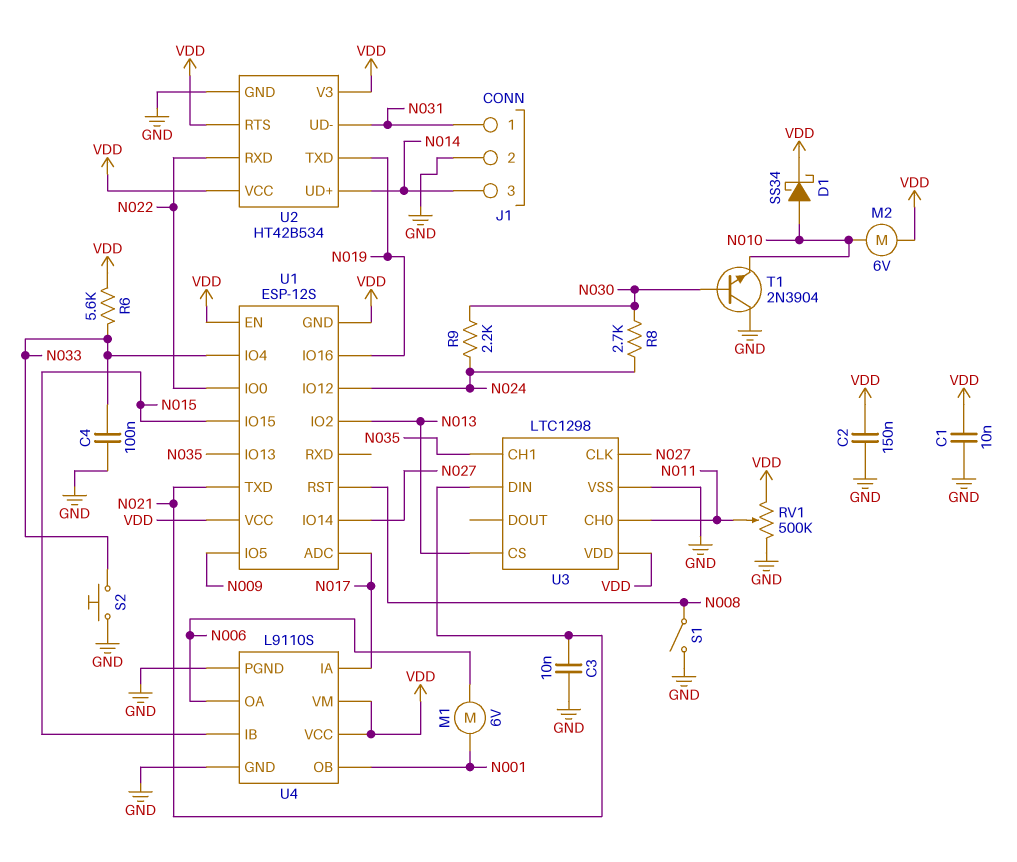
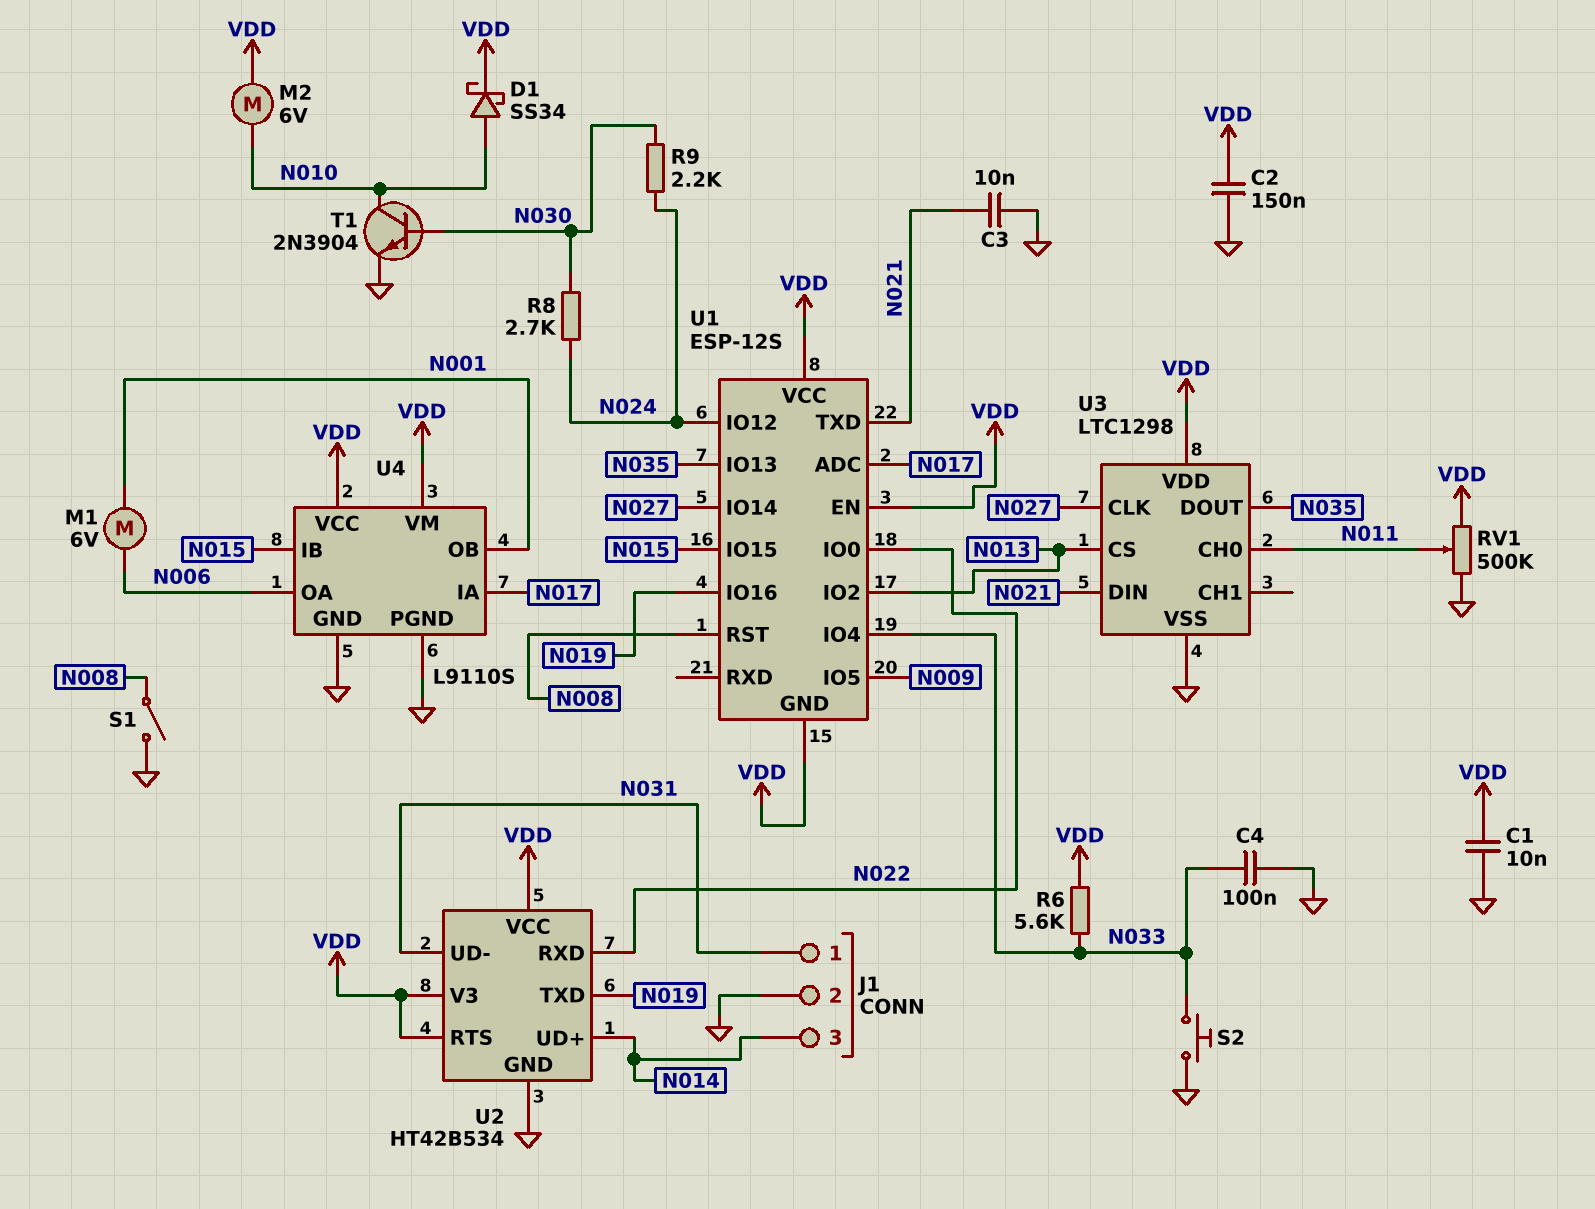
T1: NPN 2N3904 (B N030, C GND, E N010) -> NPN 2N3904 (B N030, C N010, E GND)
U3 pin CH1: N035 -> none
U3 pin DOUT: none -> N035

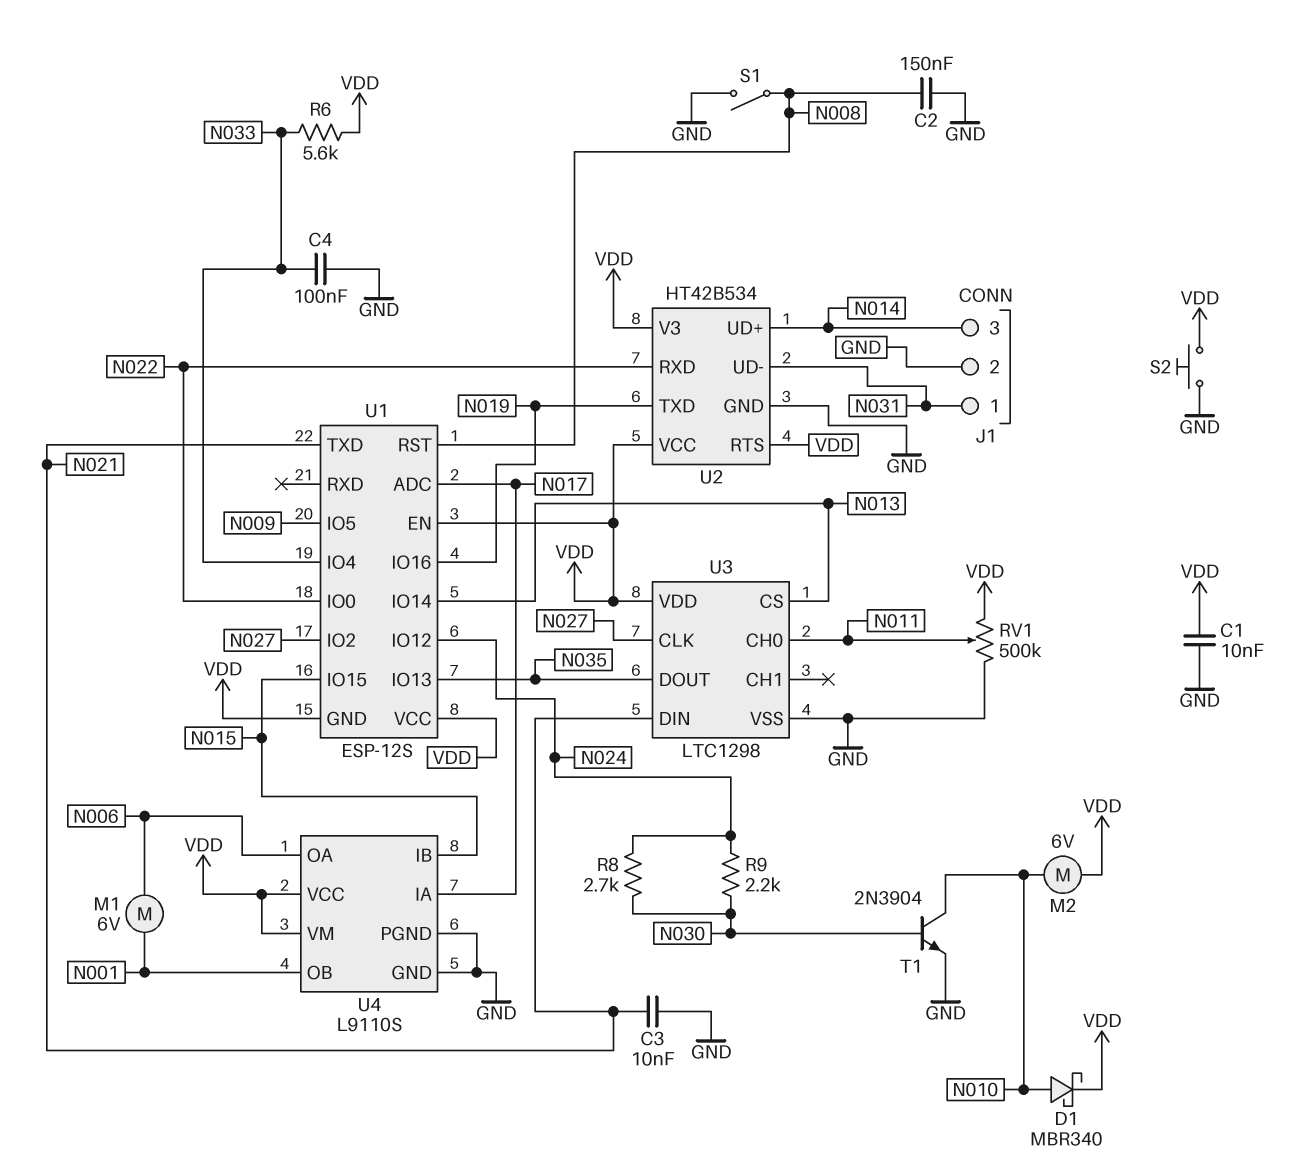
C2: 150nF (GND, VDD) -> 150nF (GND, N008)
D1: schottky SS34 (A N010, K VDD) -> schottky MBR340 (A N010, K VDD)
S2: button (GND, N033) -> button (GND, VDD)
U1 pin IO2: N013 -> N027
U1 pin IO14: N027 -> N013

